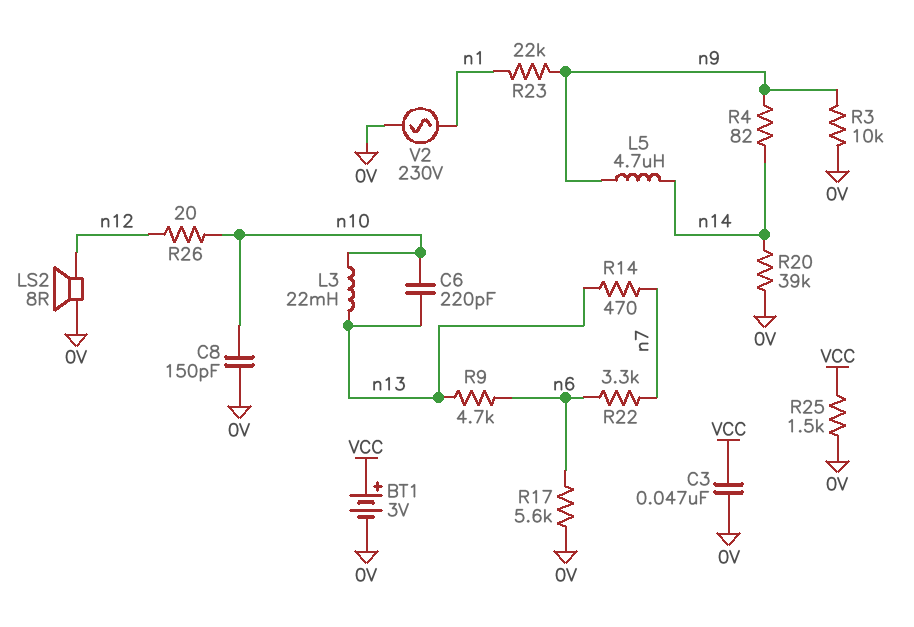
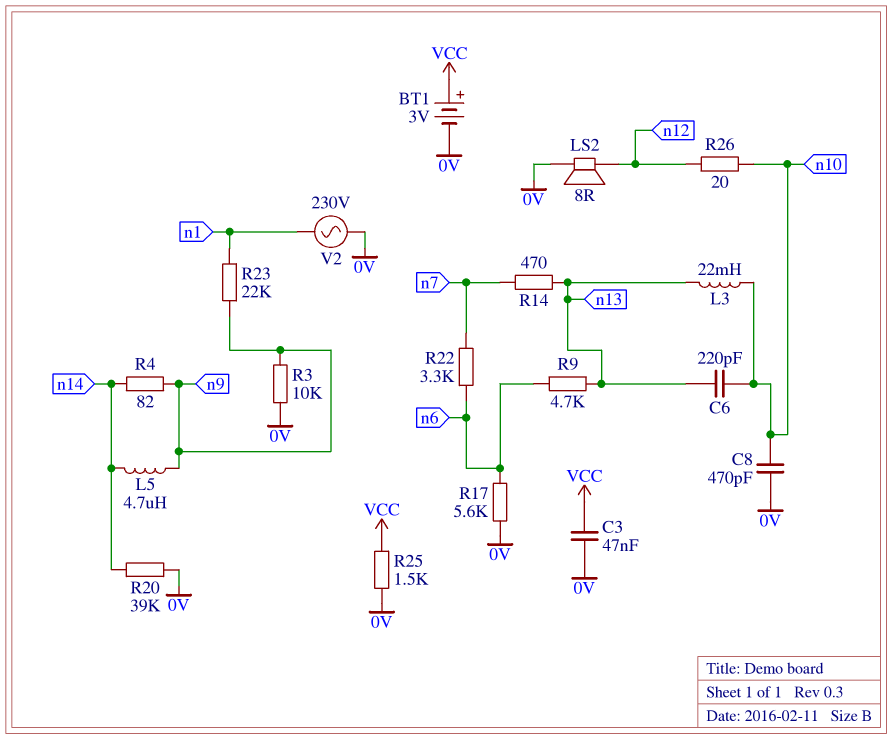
C8: 150pF (0V, n10) -> 470pF (0V, n10)

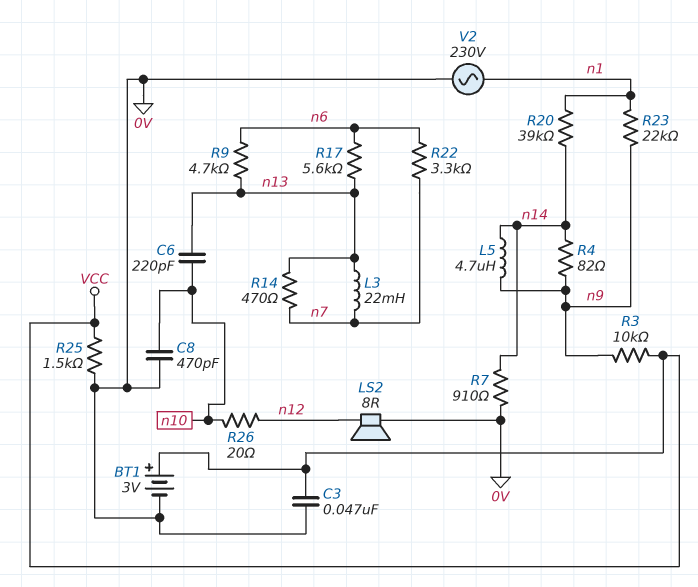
L3: 22mH (n10, n13) -> 22mH (n7, n13)
R3: 10k (0V, n9) -> 10k (VCC, n9)
R7: none -> 910 (0V, n14)
R17: 5.6k (0V, n6) -> 5.6k (n6, n13)
R20: 39k (0V, n14) -> 39k (n1, n14)

